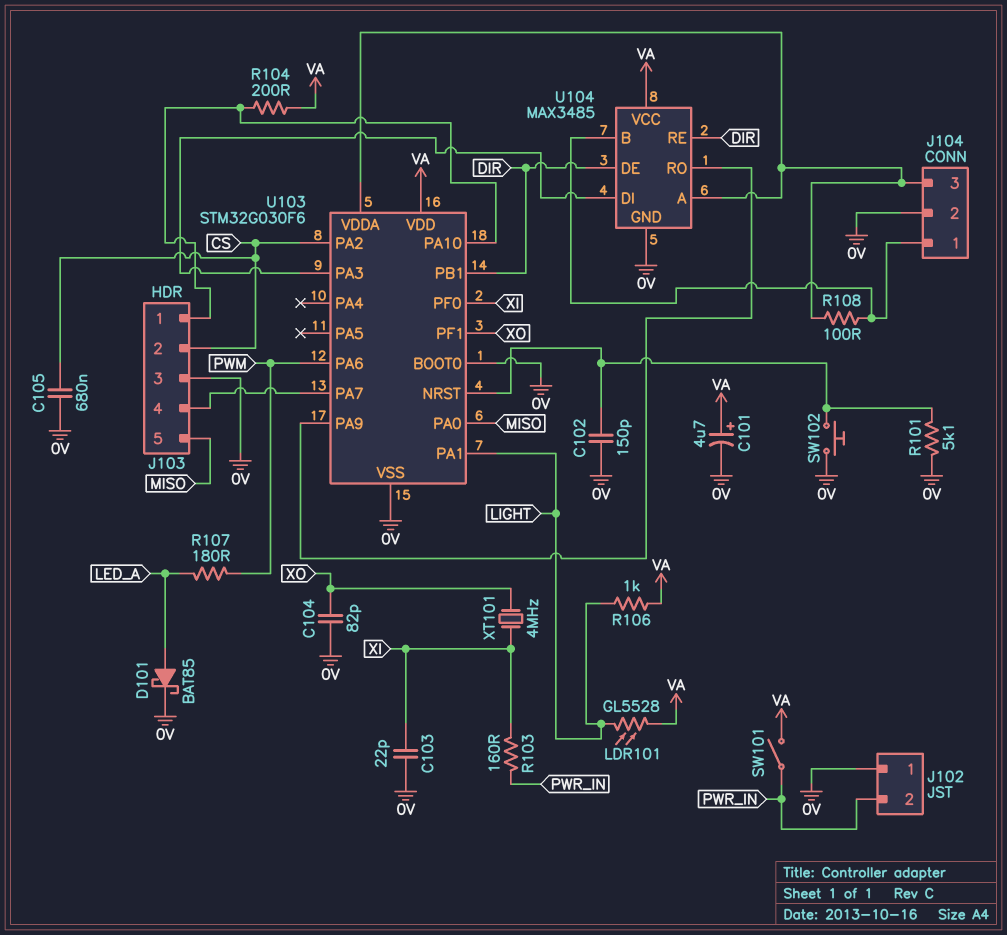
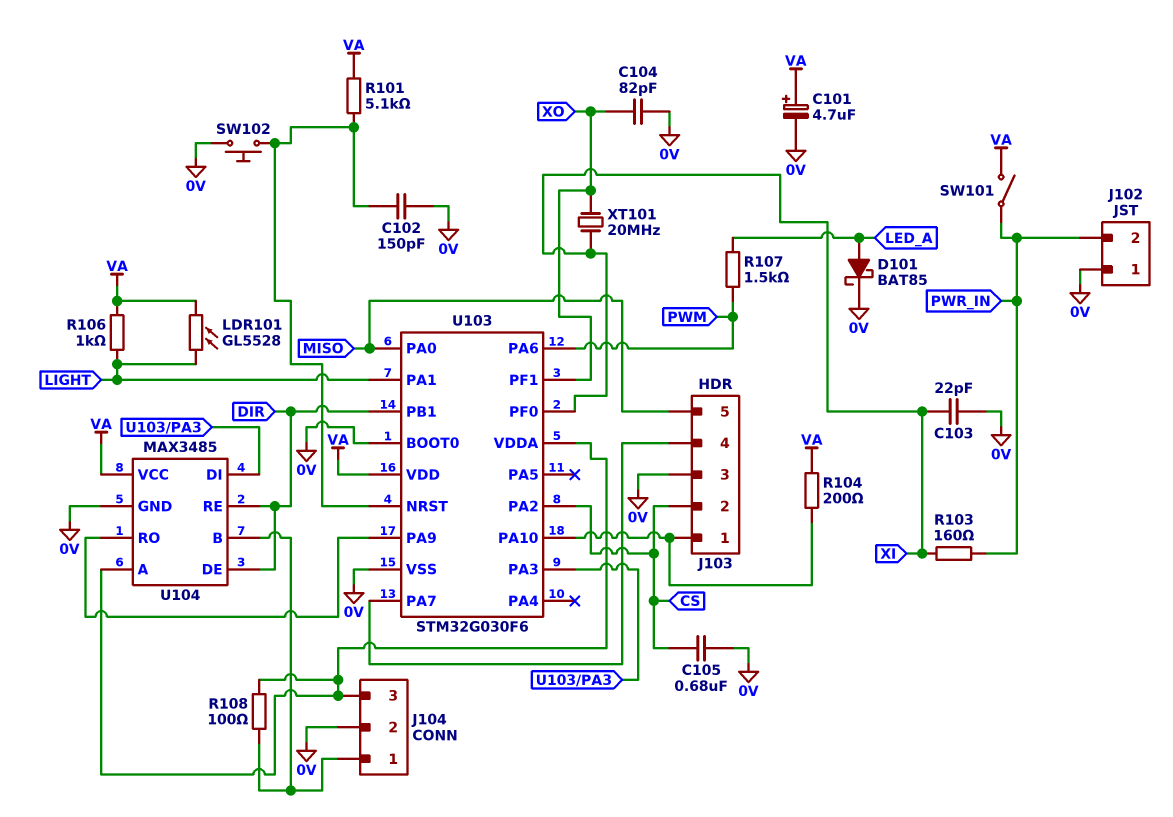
R101: 5.1k (0V, U103/NRST) -> 5.1k (U103/NRST, VA)
R107: 180 (LED_A, PWM) -> 1.5k (LED_A, PWM)
XT101: 4MHz (XI, XO) -> 20MHz (XI, XO)

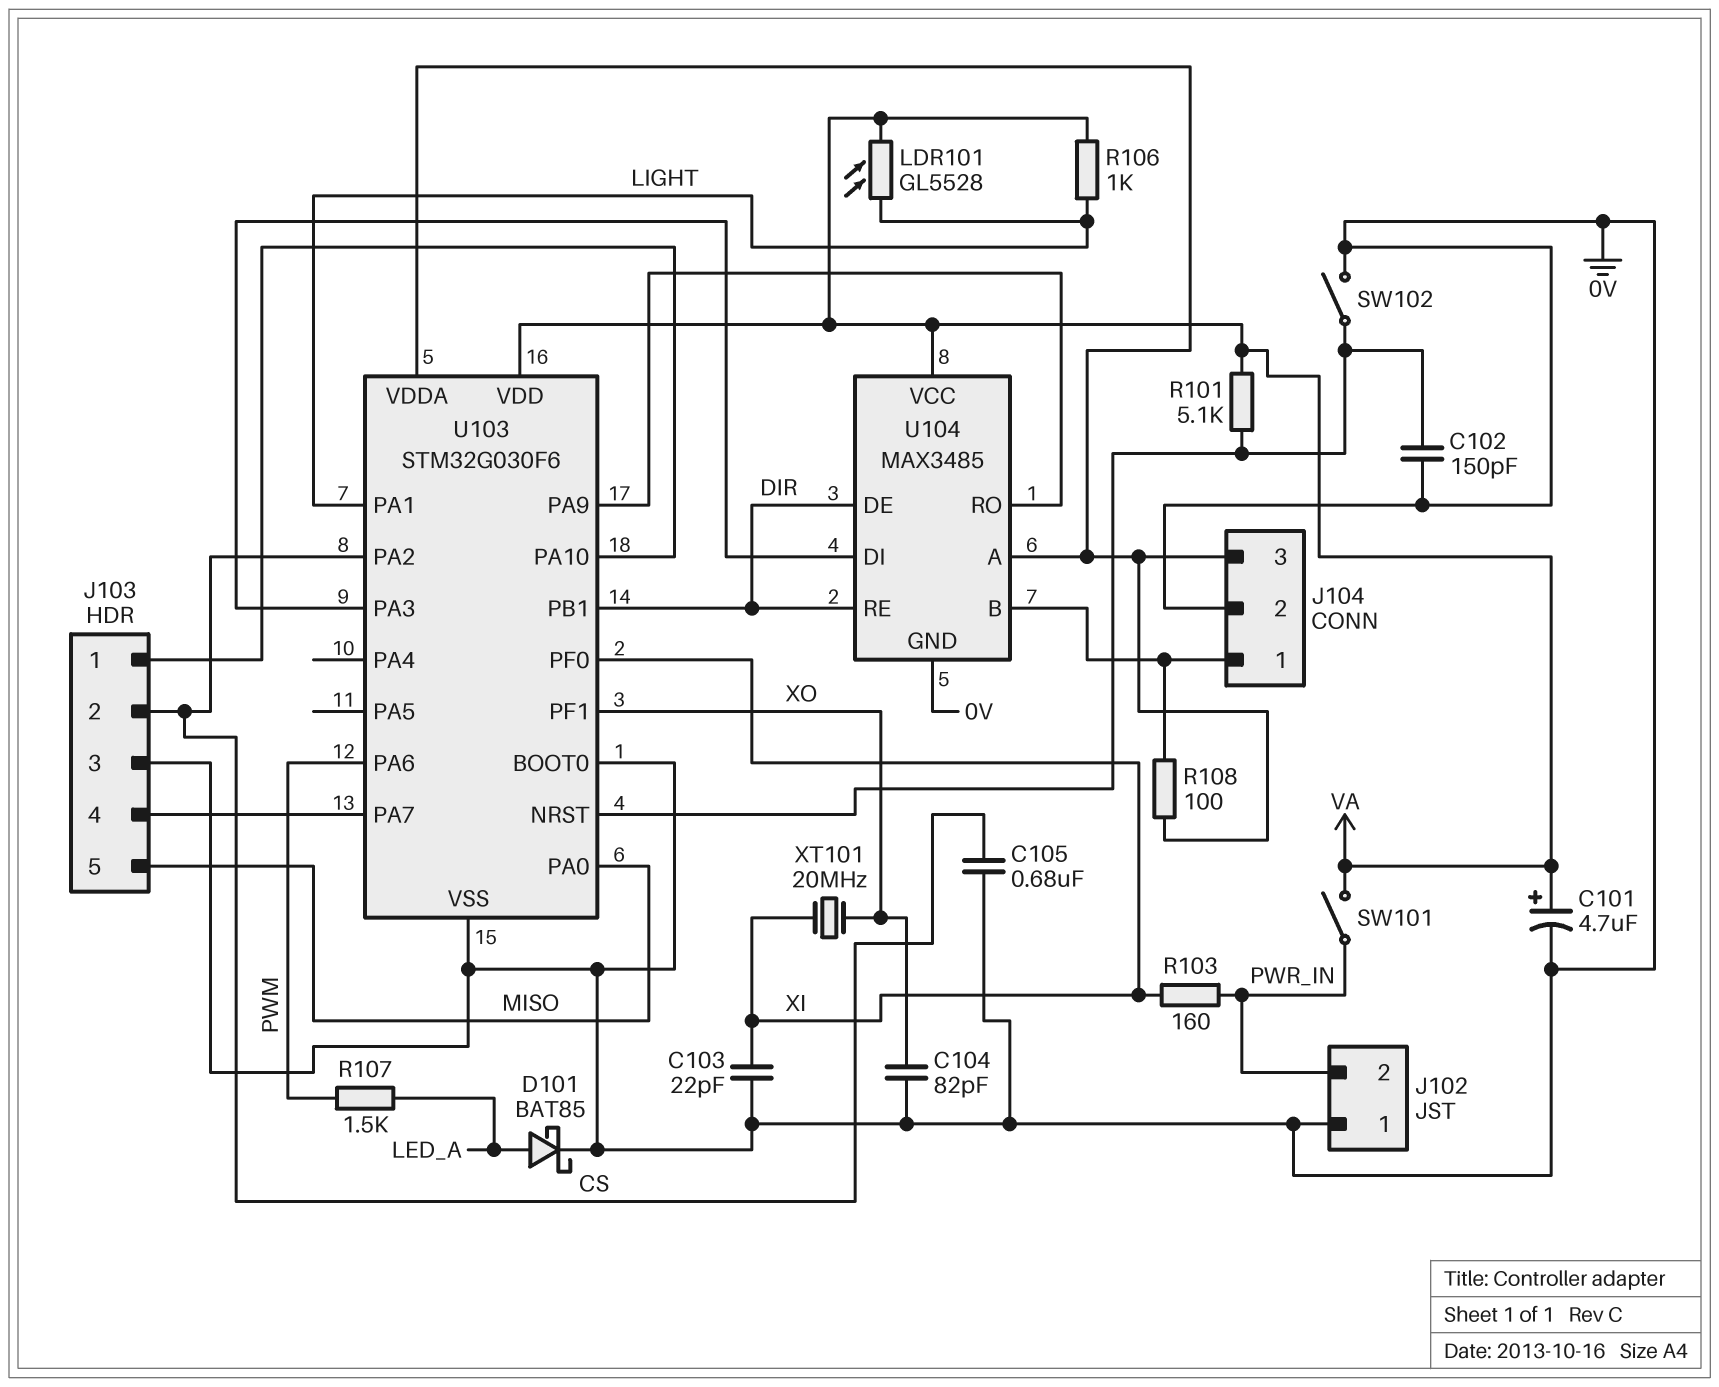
R104: 200 (J103/1, VA) -> none
SW102: button (0V, U103/NRST) -> switch (0V, U103/NRST)

